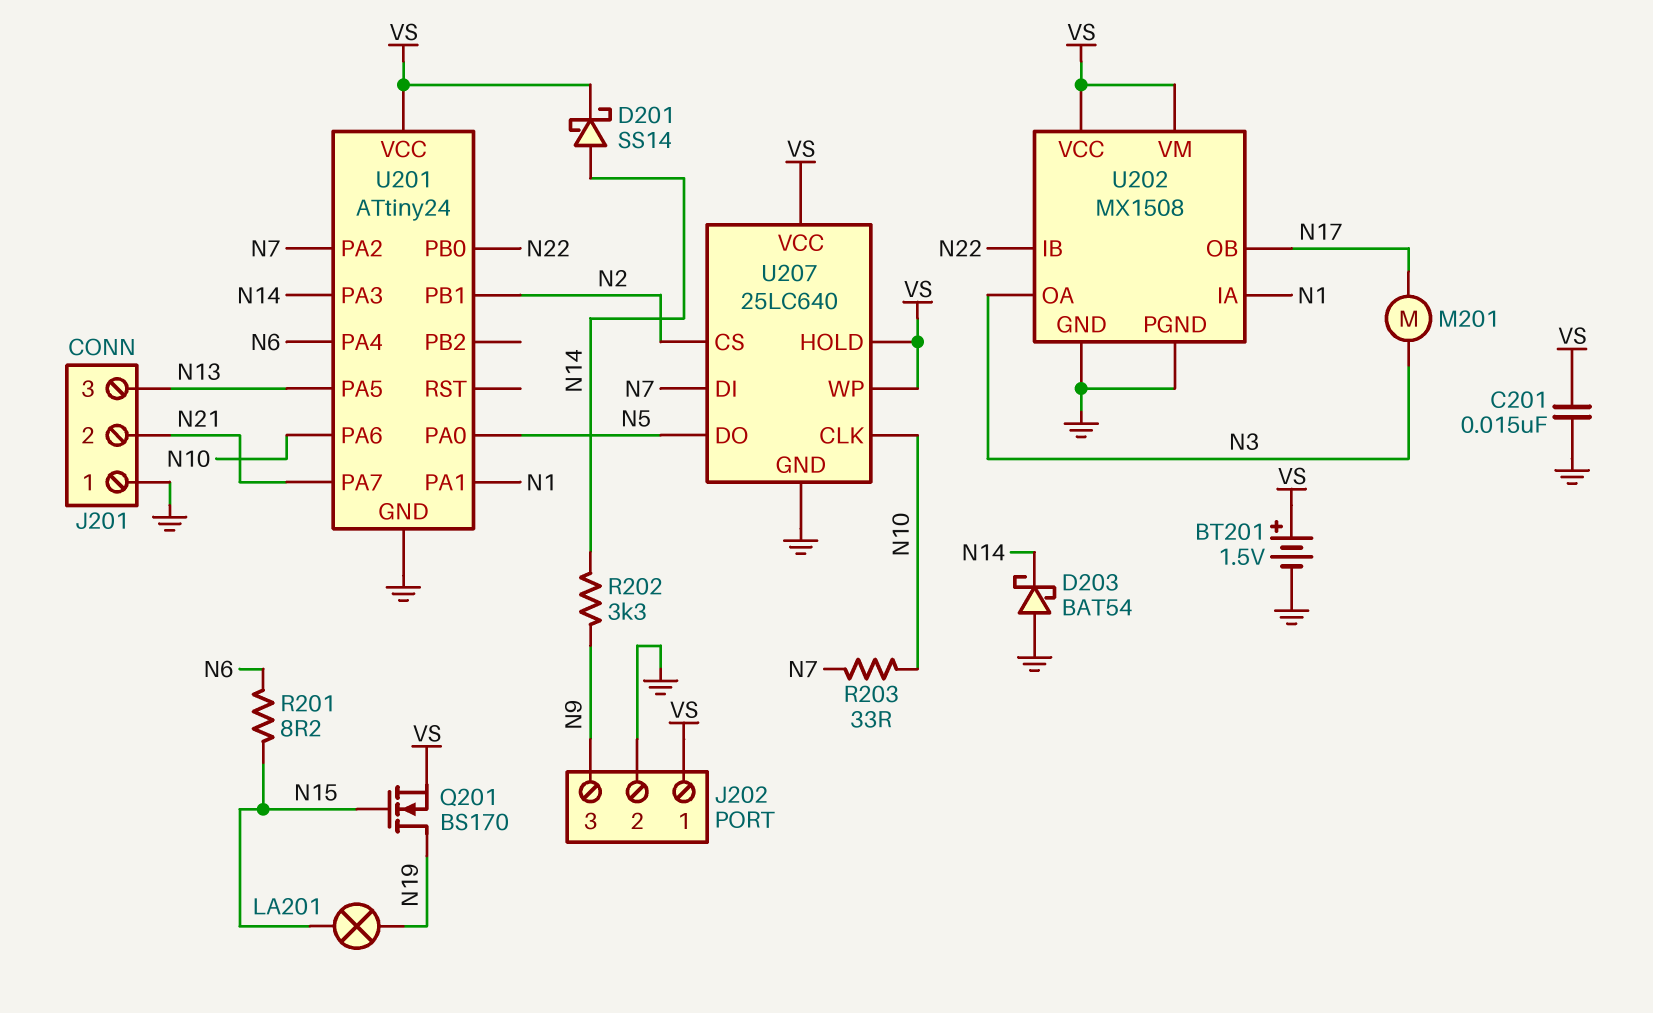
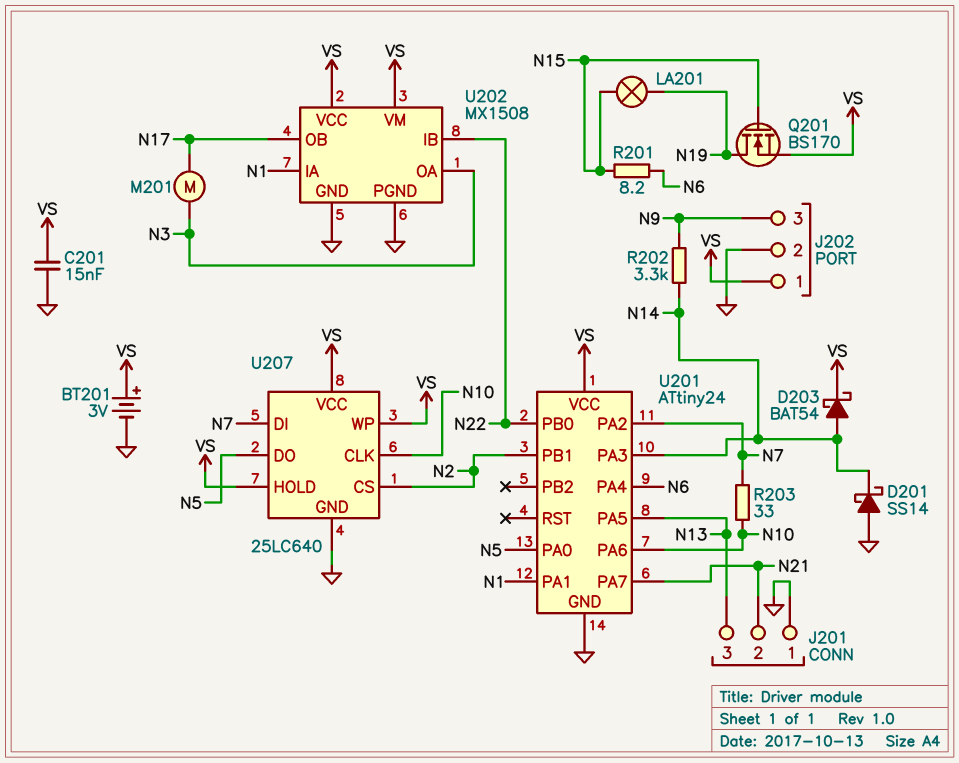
BT201: 1.5V (plus VS, minus GND) -> 3V (plus VS, minus GND)
D201: schottky SS14 (A N14, K VS) -> schottky SS14 (A GND, K N14)
D203: schottky BAT54 (A GND, K N14) -> schottky BAT54 (A N14, K VS)

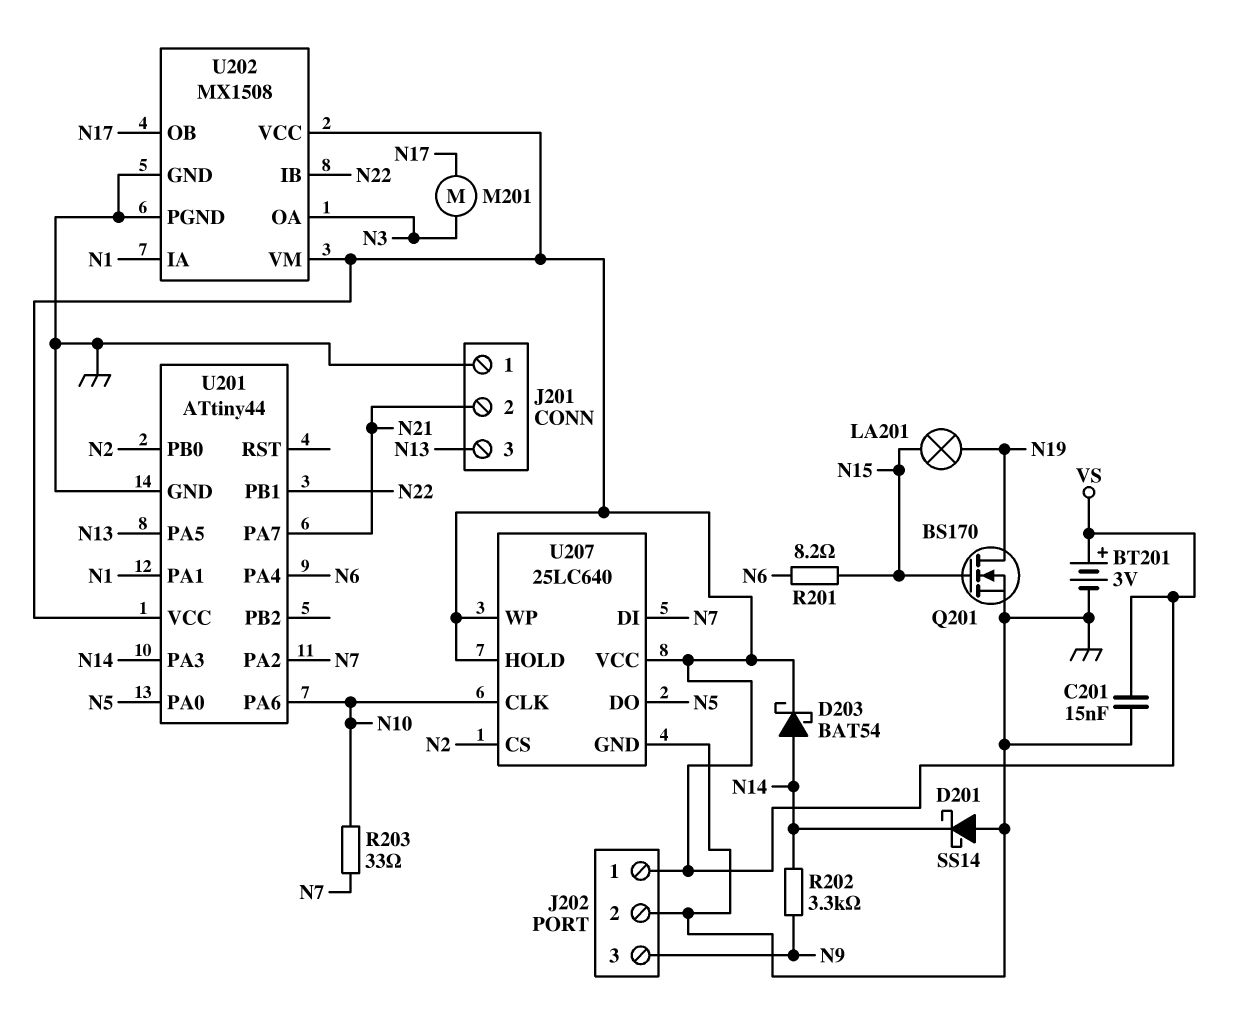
Q201: NMOS BS170 (G N15, D N19, S VS) -> NMOS BS170 (G N15, D N19, S GND)
U201: ATtiny24 -> ATtiny44
U201 pin PB0: N22 -> N2
U201 pin PB1: N2 -> N22

